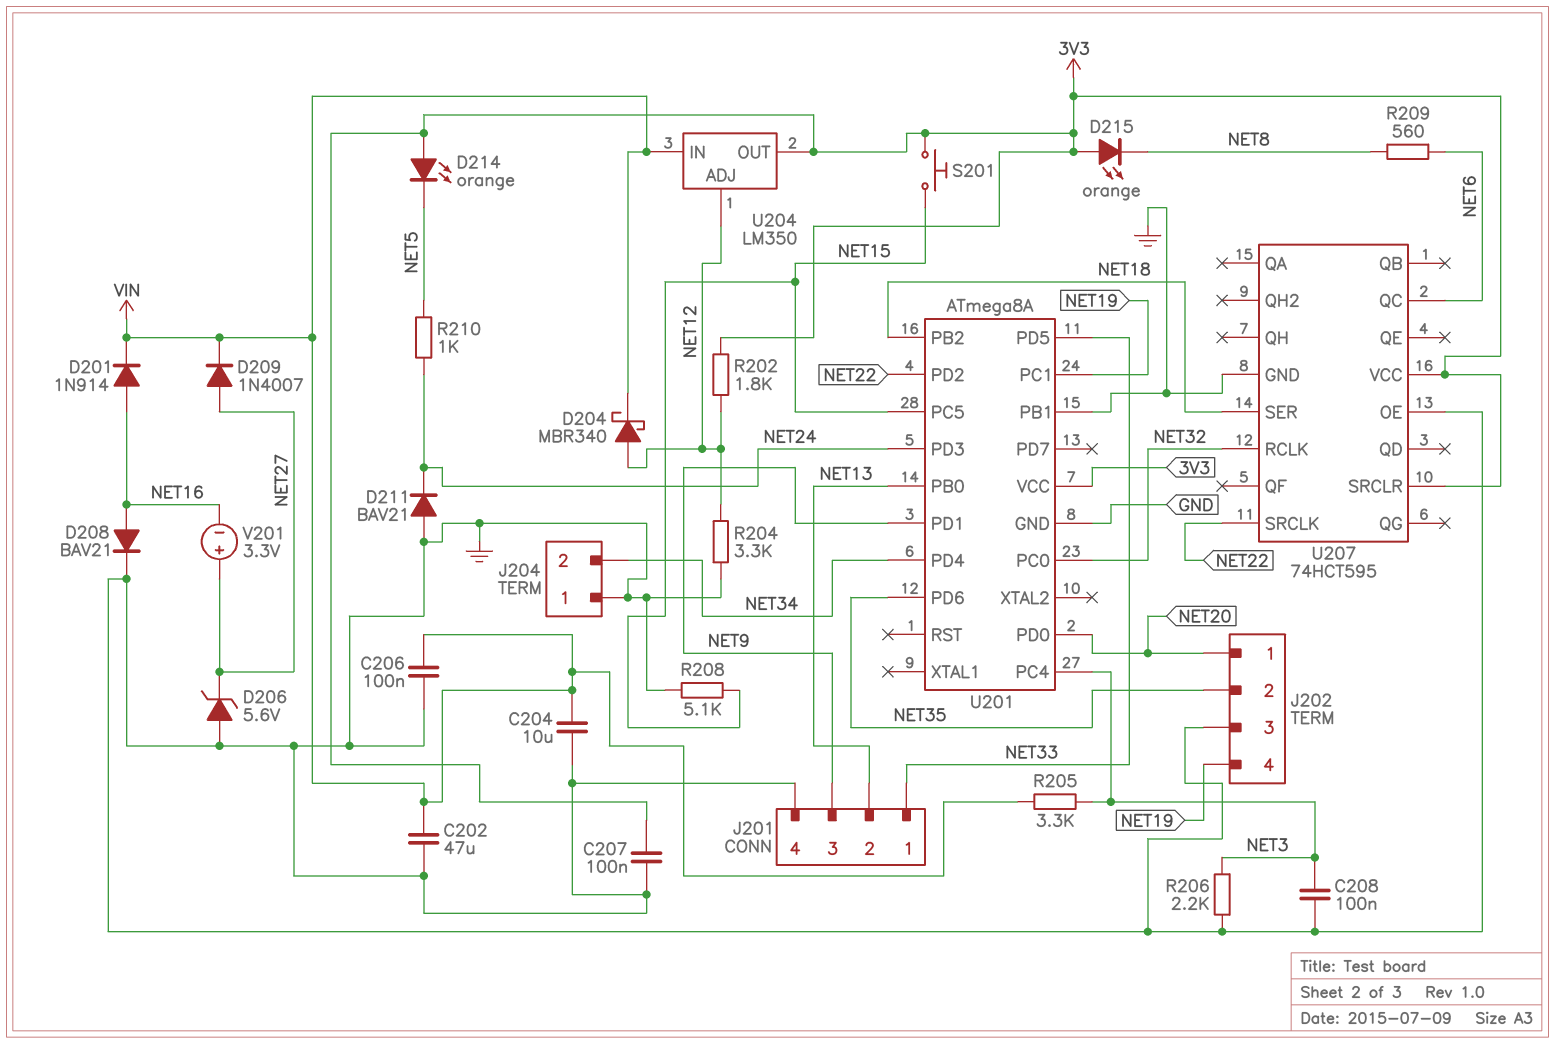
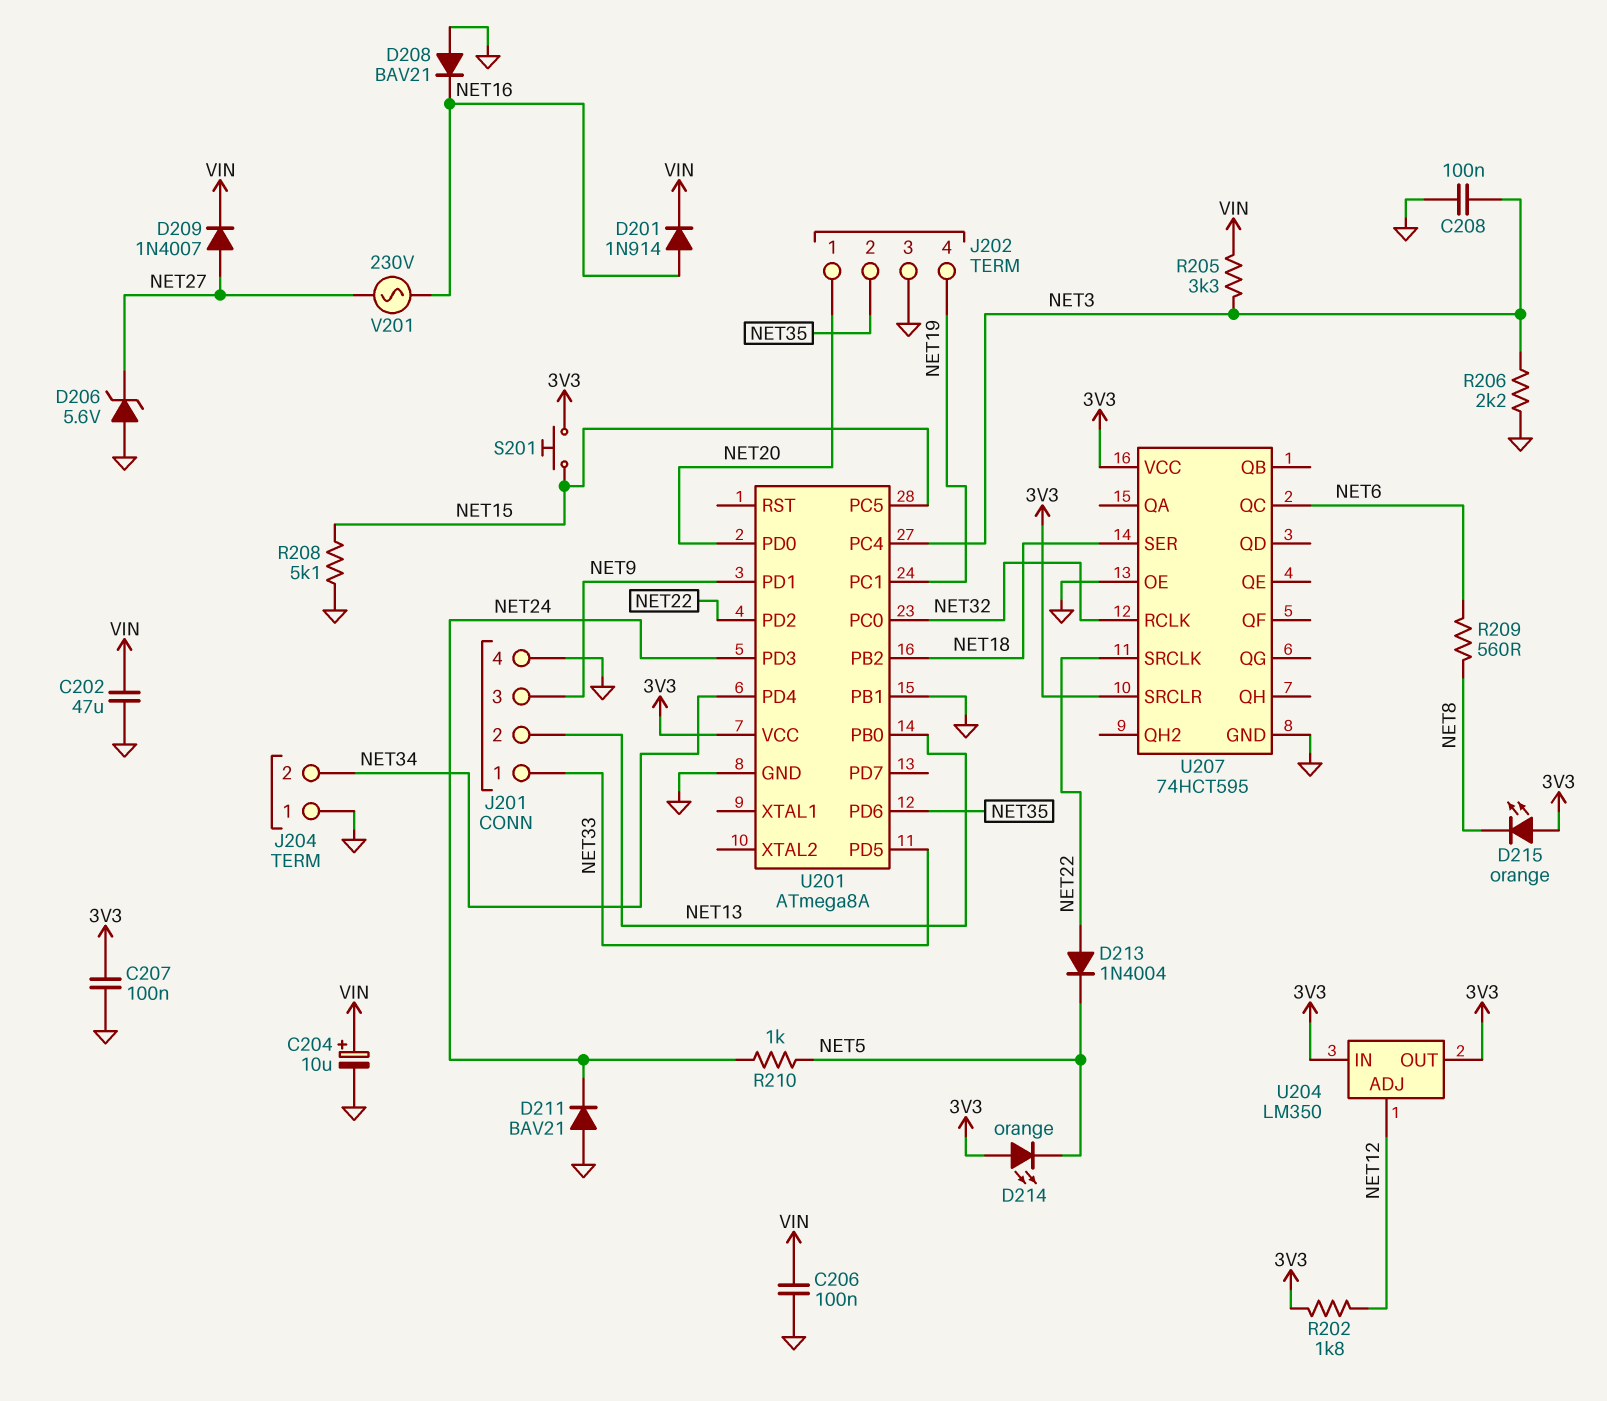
C204: 10uF (GND, VIN) -> 10uF (plus VIN, minus GND)
D204: schottky MBR340 (A NET12, K VIN) -> none
D208: diode BAV21 (A NET16, K GND) -> diode BAV21 (A GND, K NET16)
D213: none -> diode 1N4004 (A NET22, K NET5)
R204: 3.3k (GND, NET12) -> none
U204 pin IN: VIN -> 3V3
V201: 3.3V (plus NET27, minus NET16) -> AC 230V (NET16, NET27)

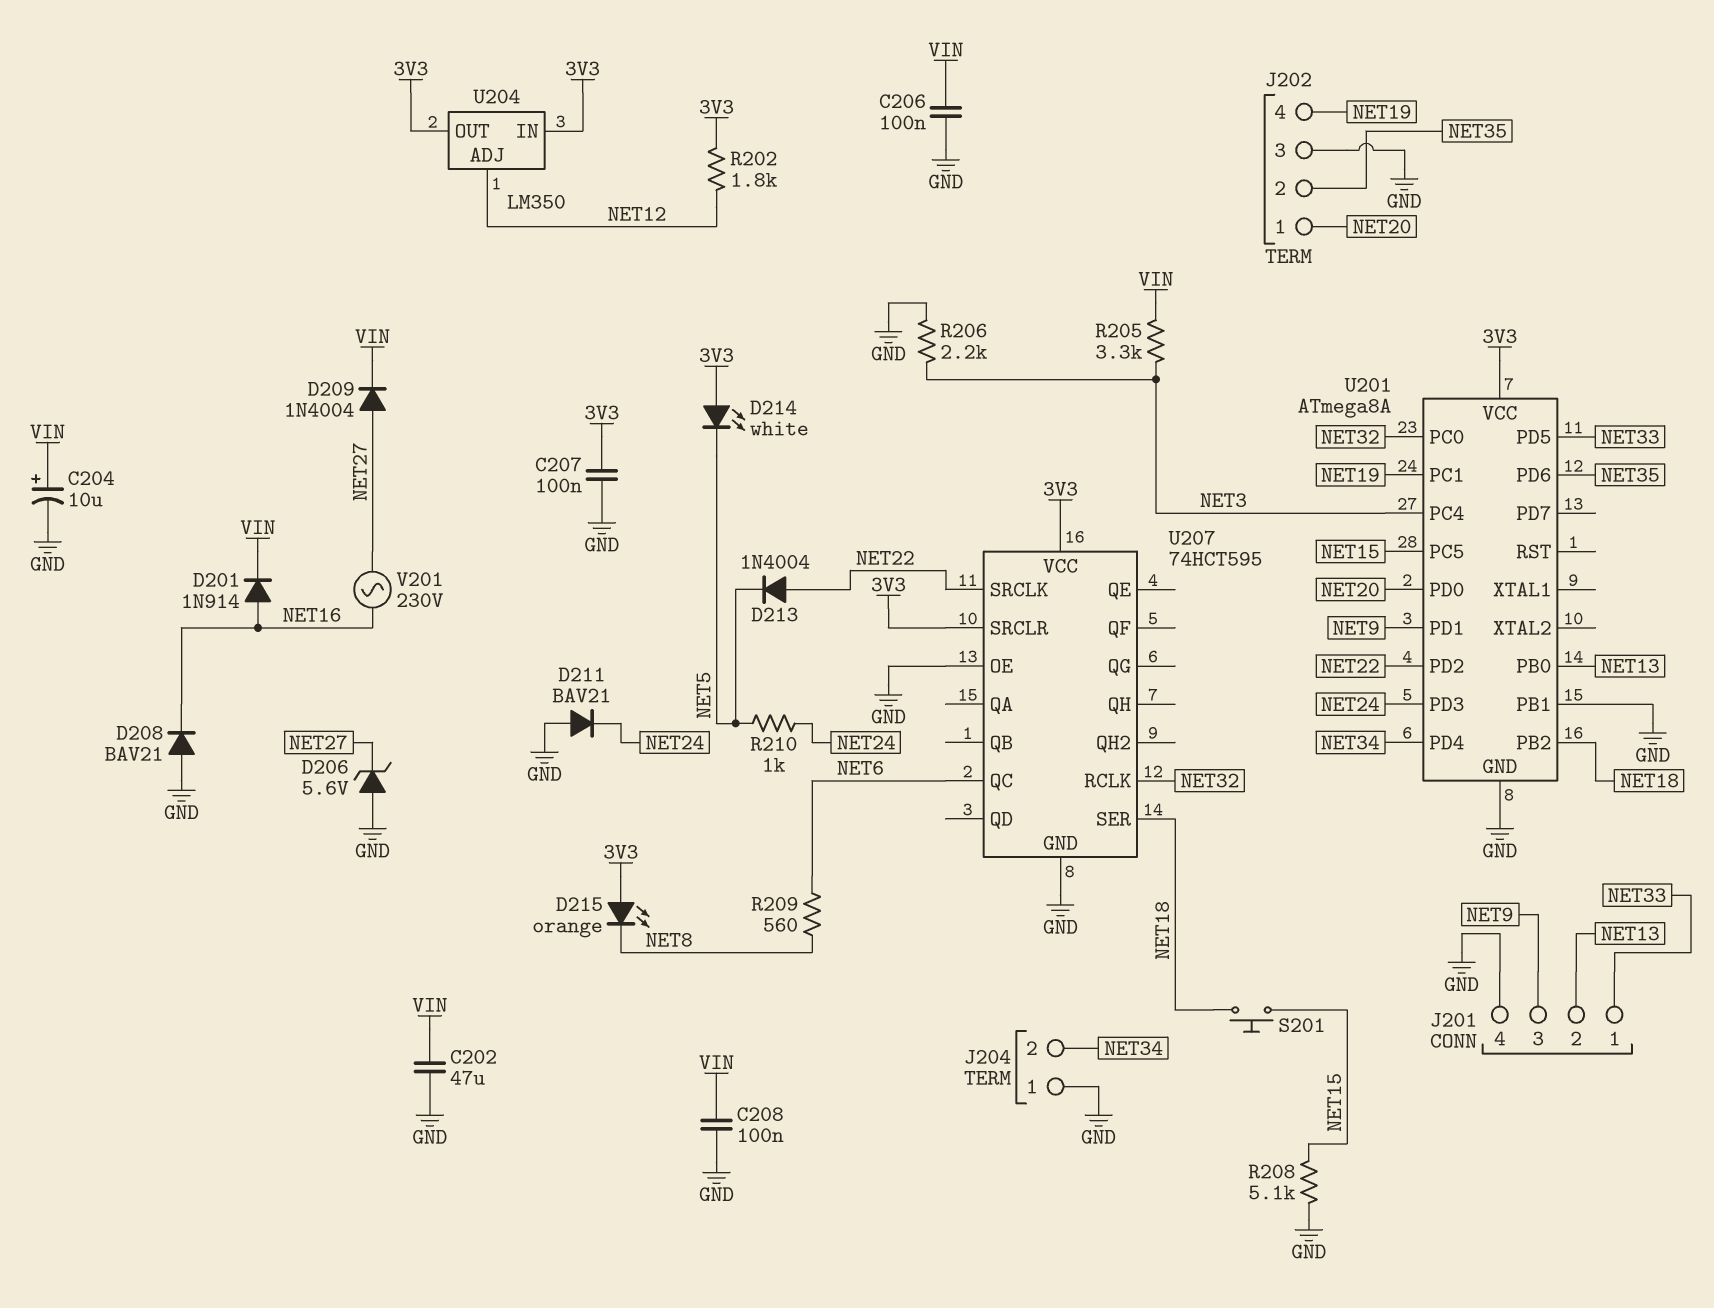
C208: 100nF (GND, NET3) -> 100nF (GND, VIN)
D209: diode 1N4007 (A NET27, K VIN) -> diode 1N4004 (A NET27, K VIN)
D214: LED orange (A 3V3, K NET5) -> LED white (A 3V3, K NET5)
S201: button (3V3, NET15) -> button (NET15, NET18)

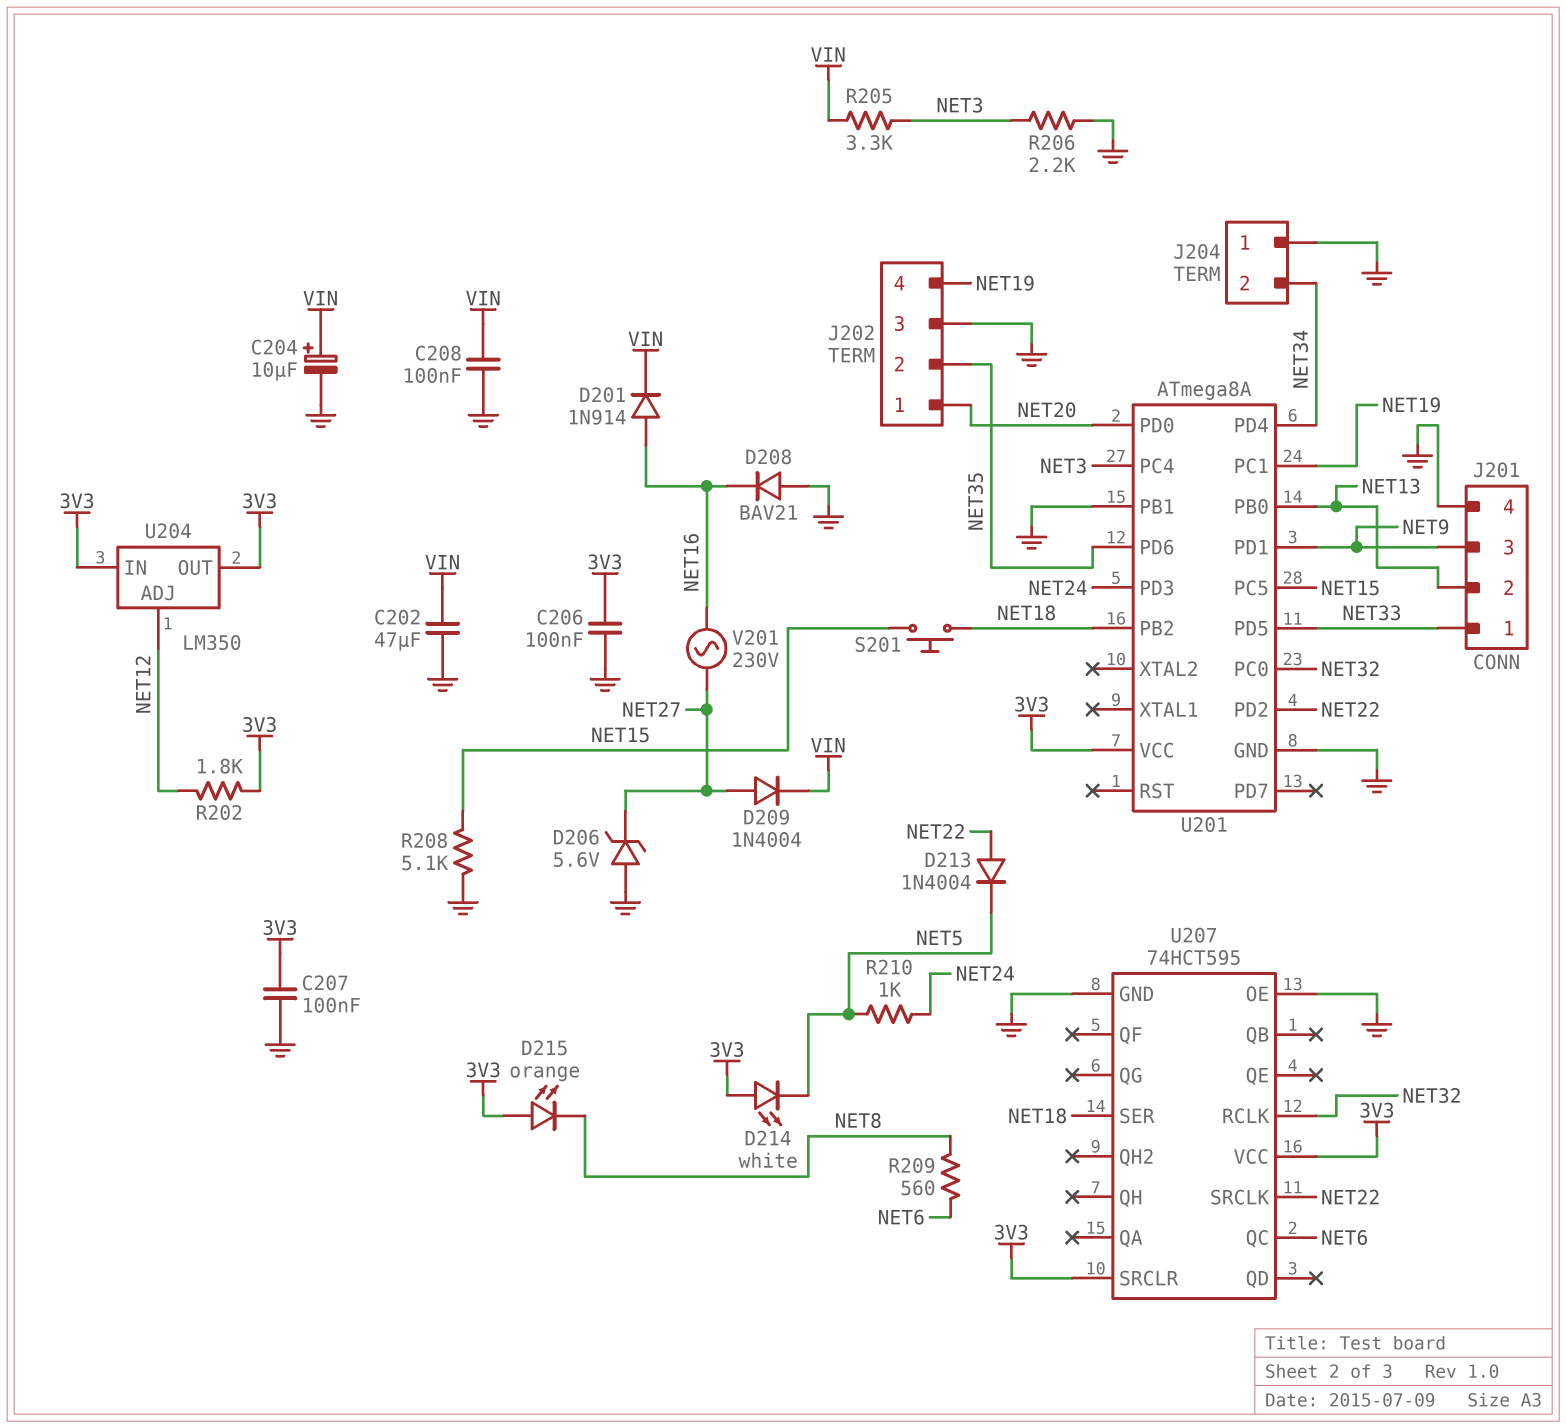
C206: 100nF (GND, VIN) -> 100nF (3V3, GND)
D211: diode BAV21 (A GND, K NET24) -> none

